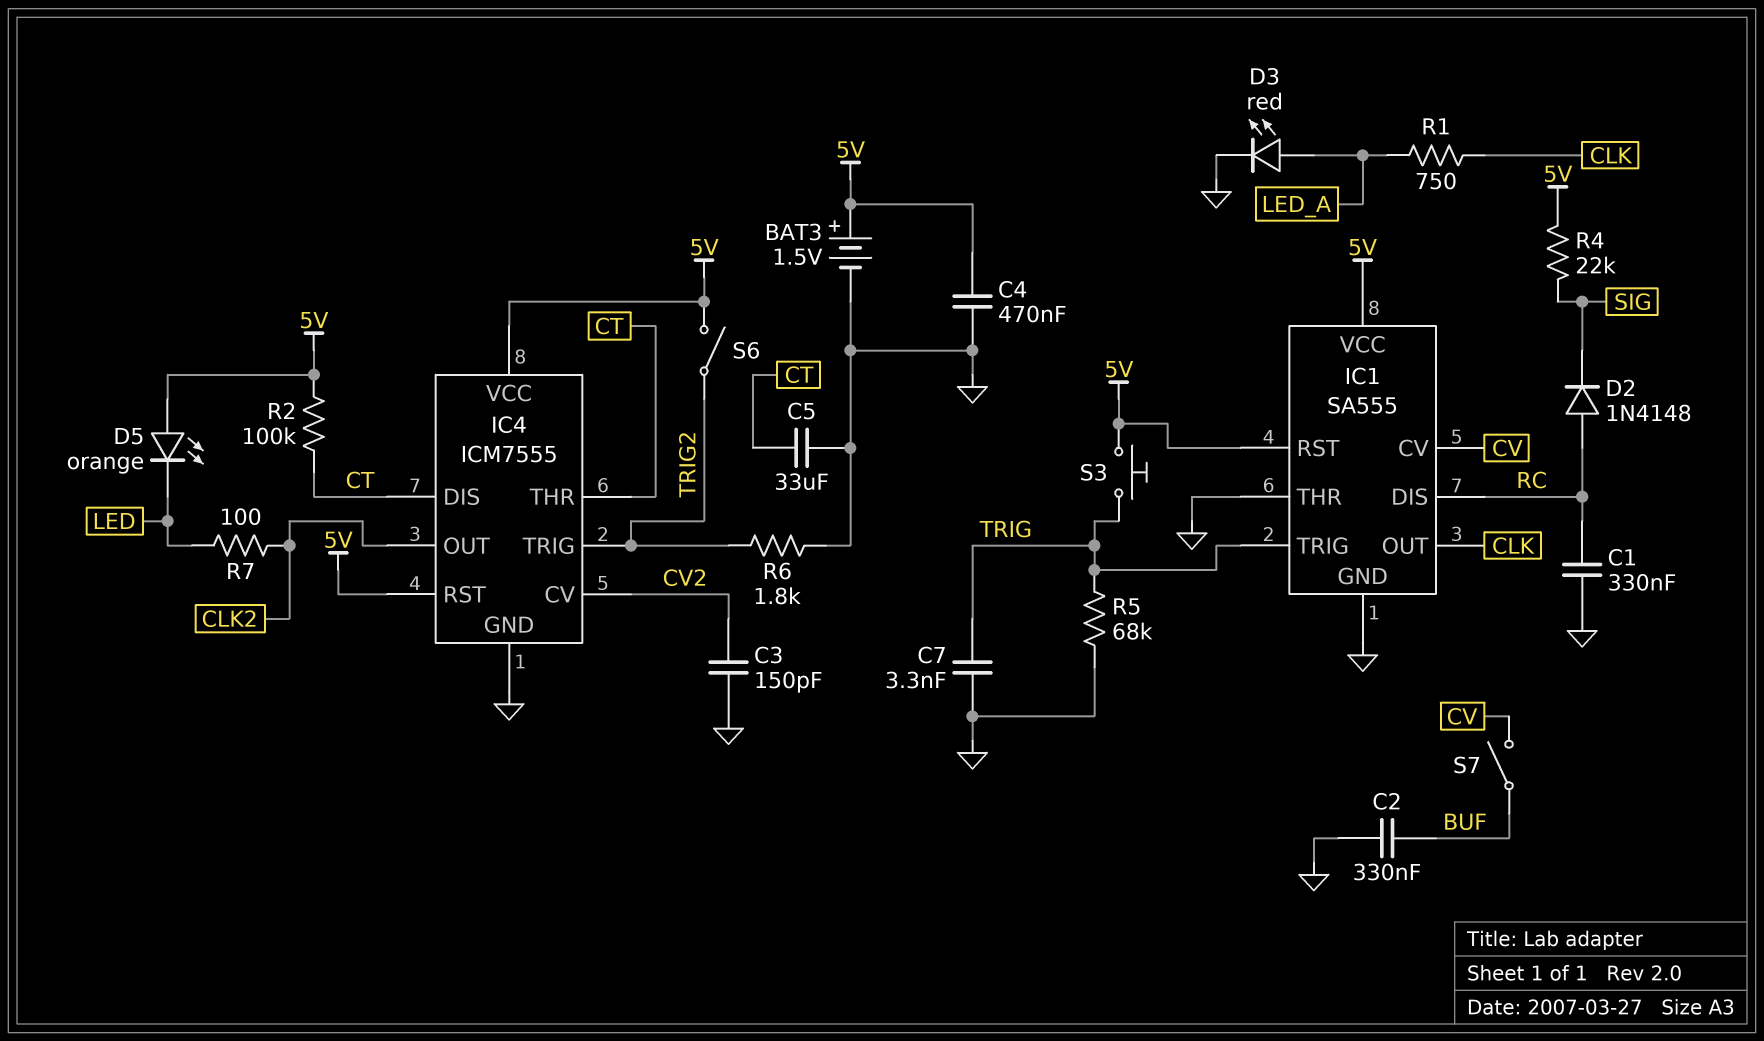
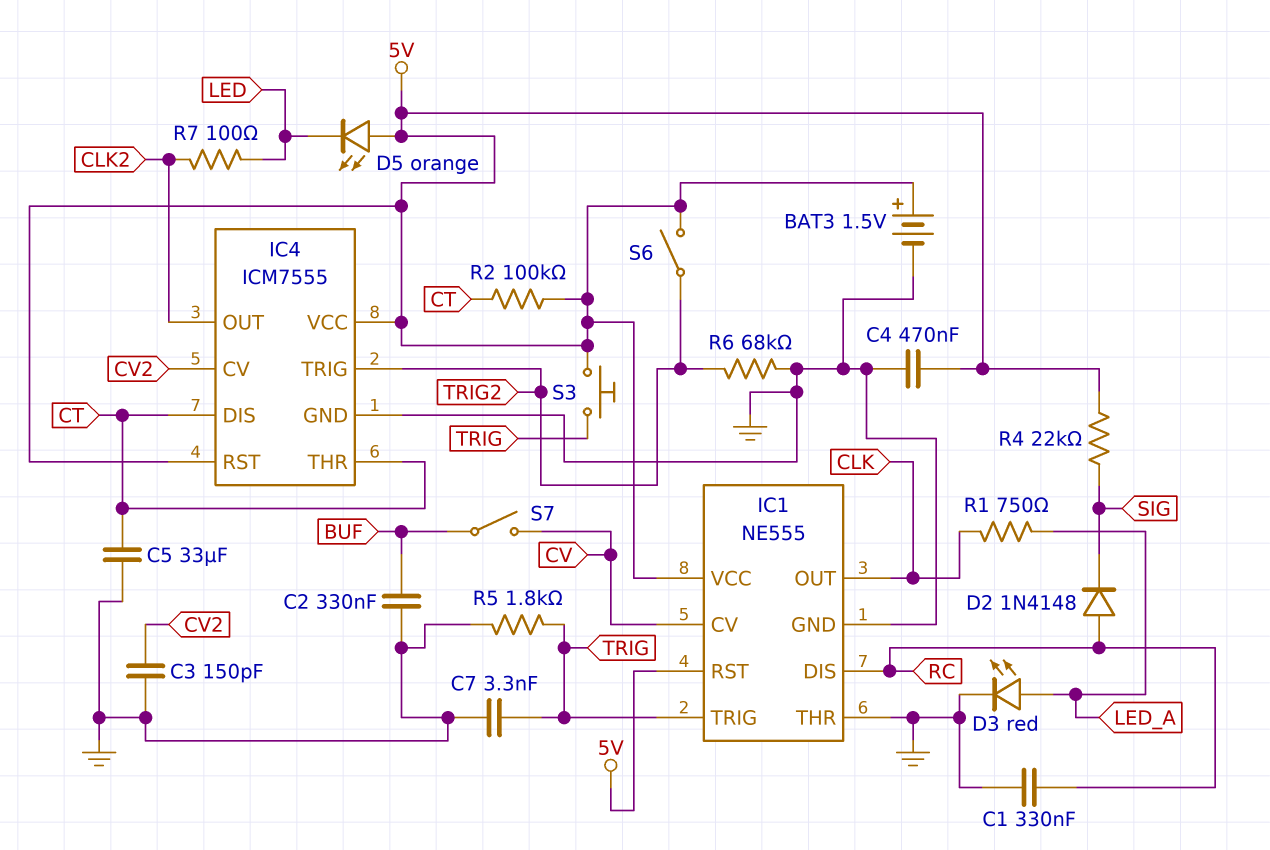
IC1: SA555 -> NE555
R5: 68k (GND, TRIG) -> 1.8k (GND, TRIG)
R6: 1.8k (GND, TRIG2) -> 68k (GND, TRIG2)

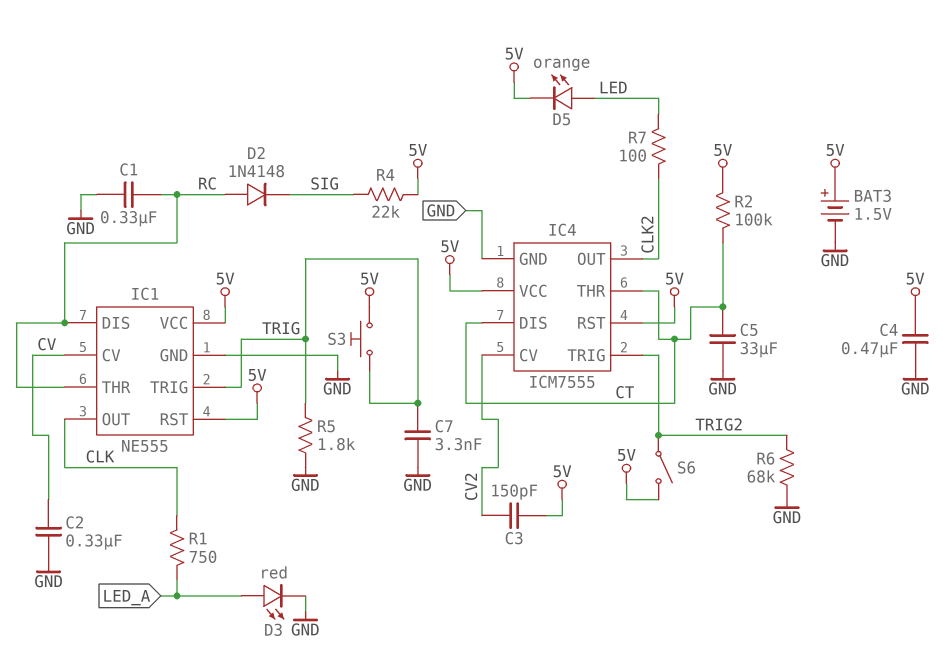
C2: 330nF (BUF, GND) -> 330nF (CV, GND)
C3: 150pF (CV2, GND) -> 150pF (5V, CV2)
D5: LED orange (A 5V, K LED) -> LED orange (A LED, K 5V)
IC1 pin THR: GND -> RC
S7: switch (BUF, CV) -> none

